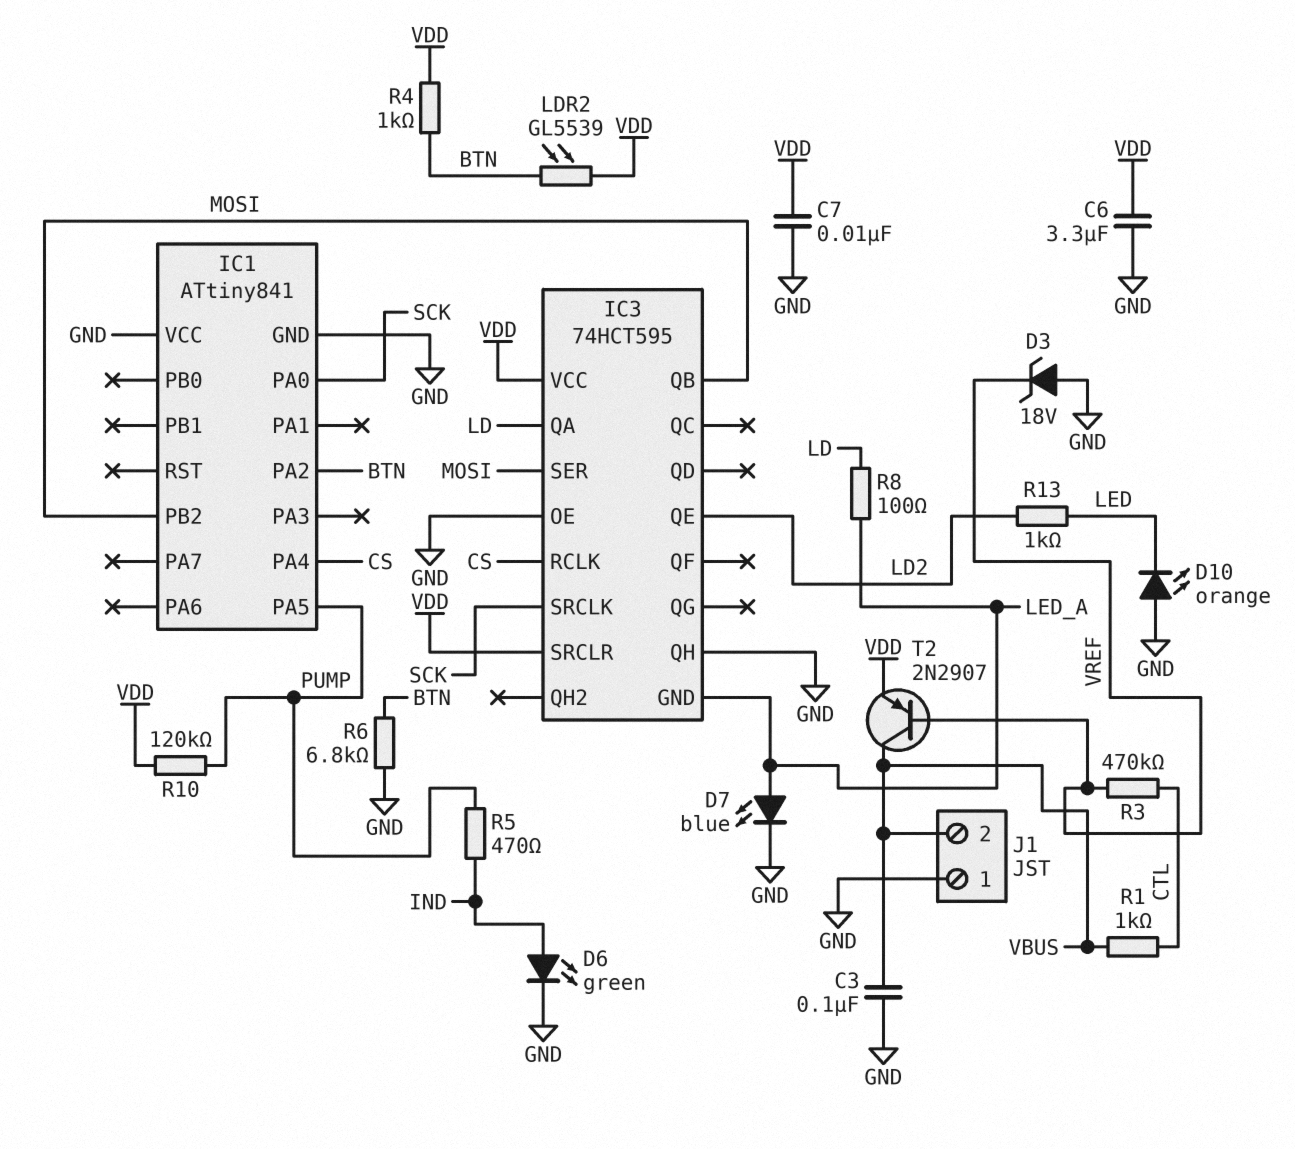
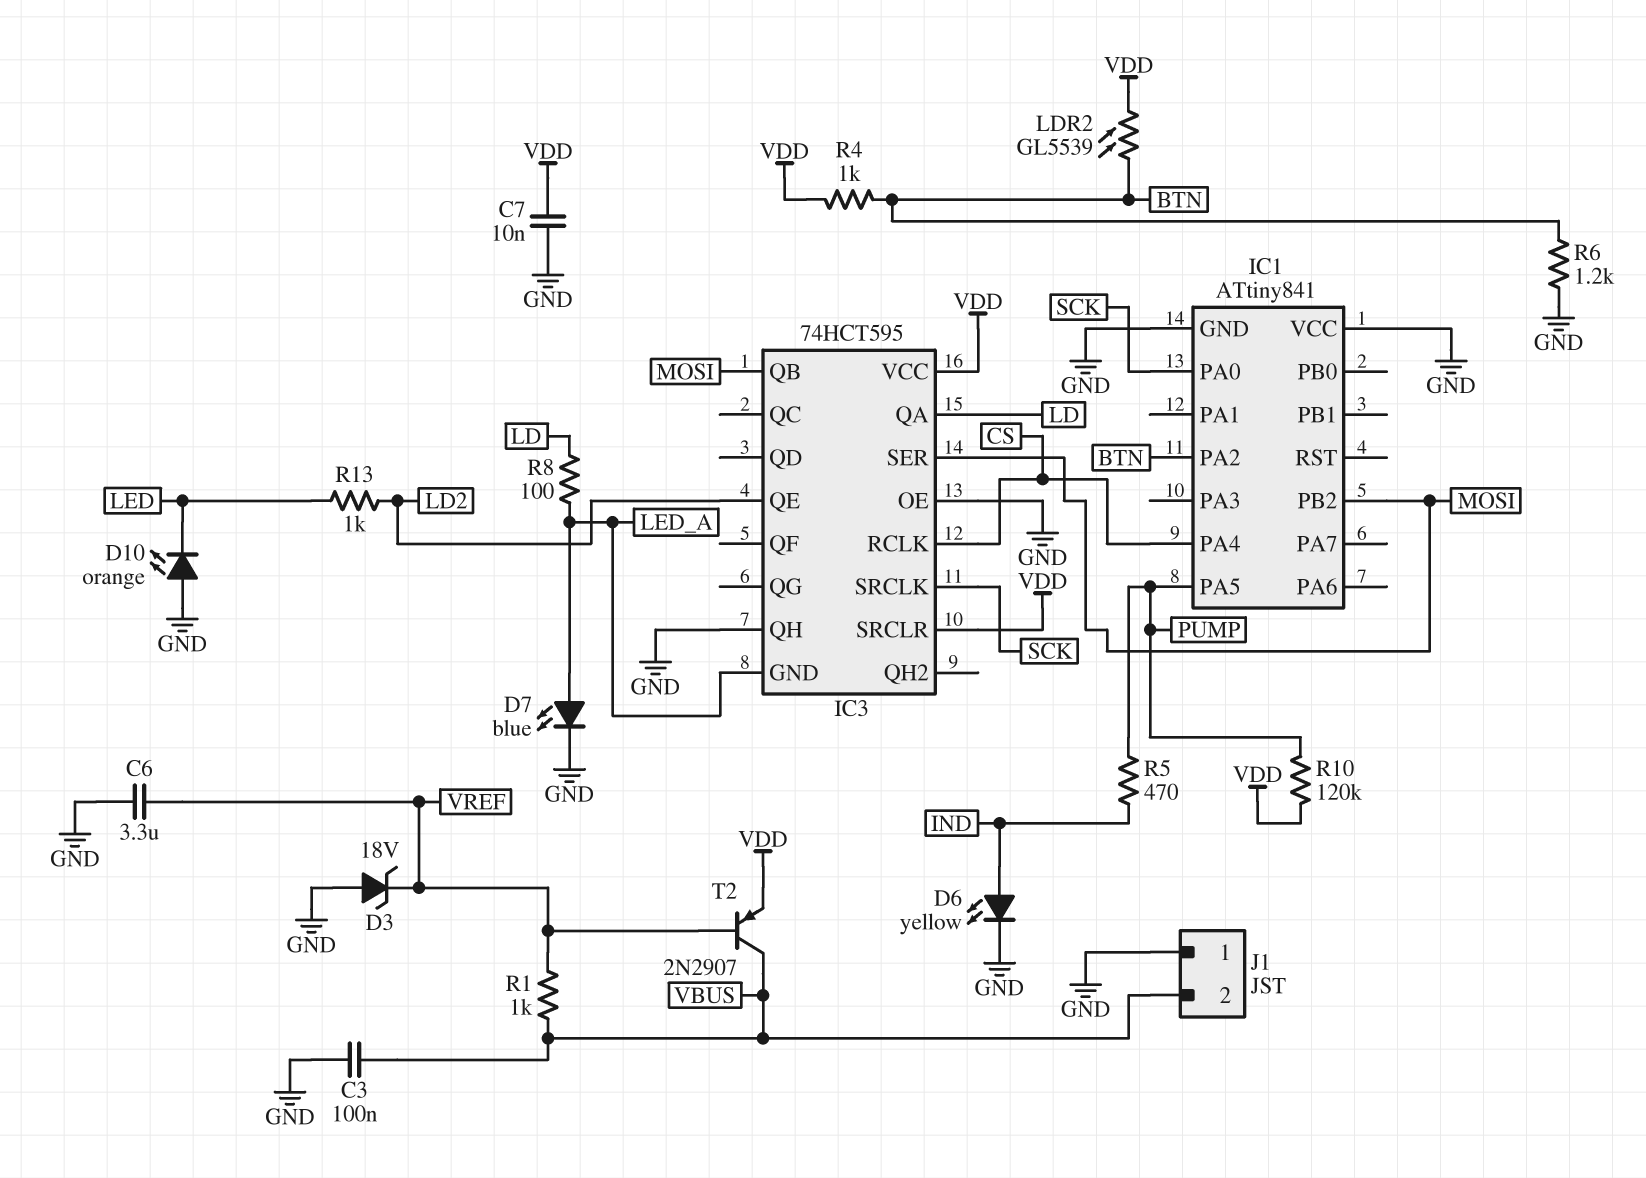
C6: 3.3uF (GND, VDD) -> 3.3uF (GND, VREF)
D6: LED green (A IND, K GND) -> LED yellow (A IND, K GND)
R1: 1k (CTL, VBUS) -> 1k (VBUS, VREF)
R3: 470k (CTL, VREF) -> none
R6: 6.8k (BTN, GND) -> 1.2k (BTN, GND)

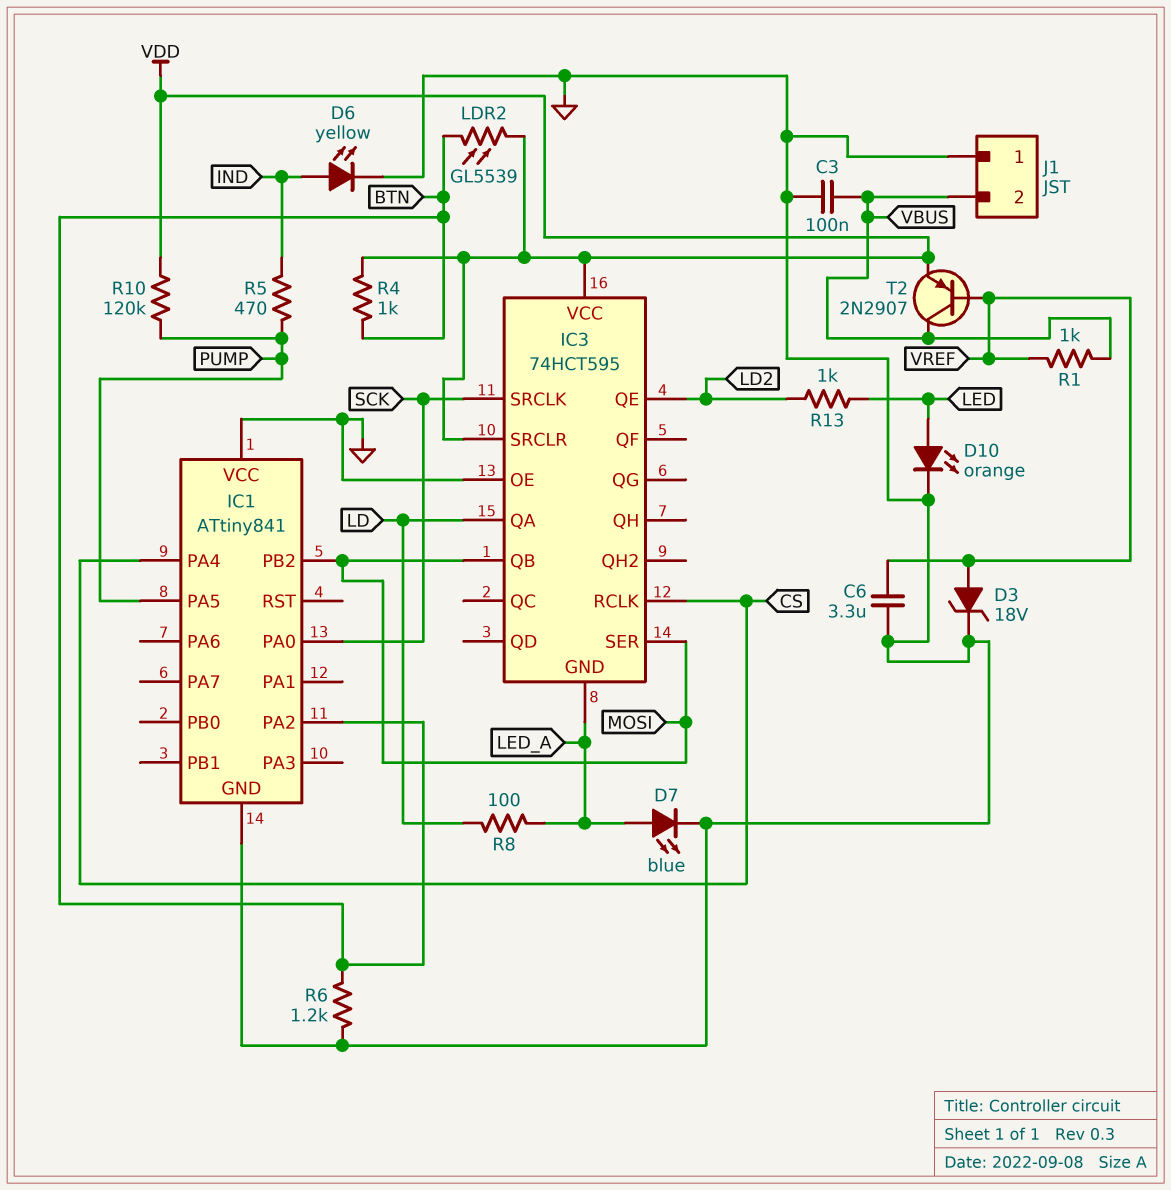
C7: 10nF (GND, VDD) -> none
D3: zener 18V (A GND, K VREF) -> zener 18V (A VREF, K GND)
D10: LED orange (A GND, K LED) -> LED orange (A LED, K GND)
IC3 pin QH: GND -> none

